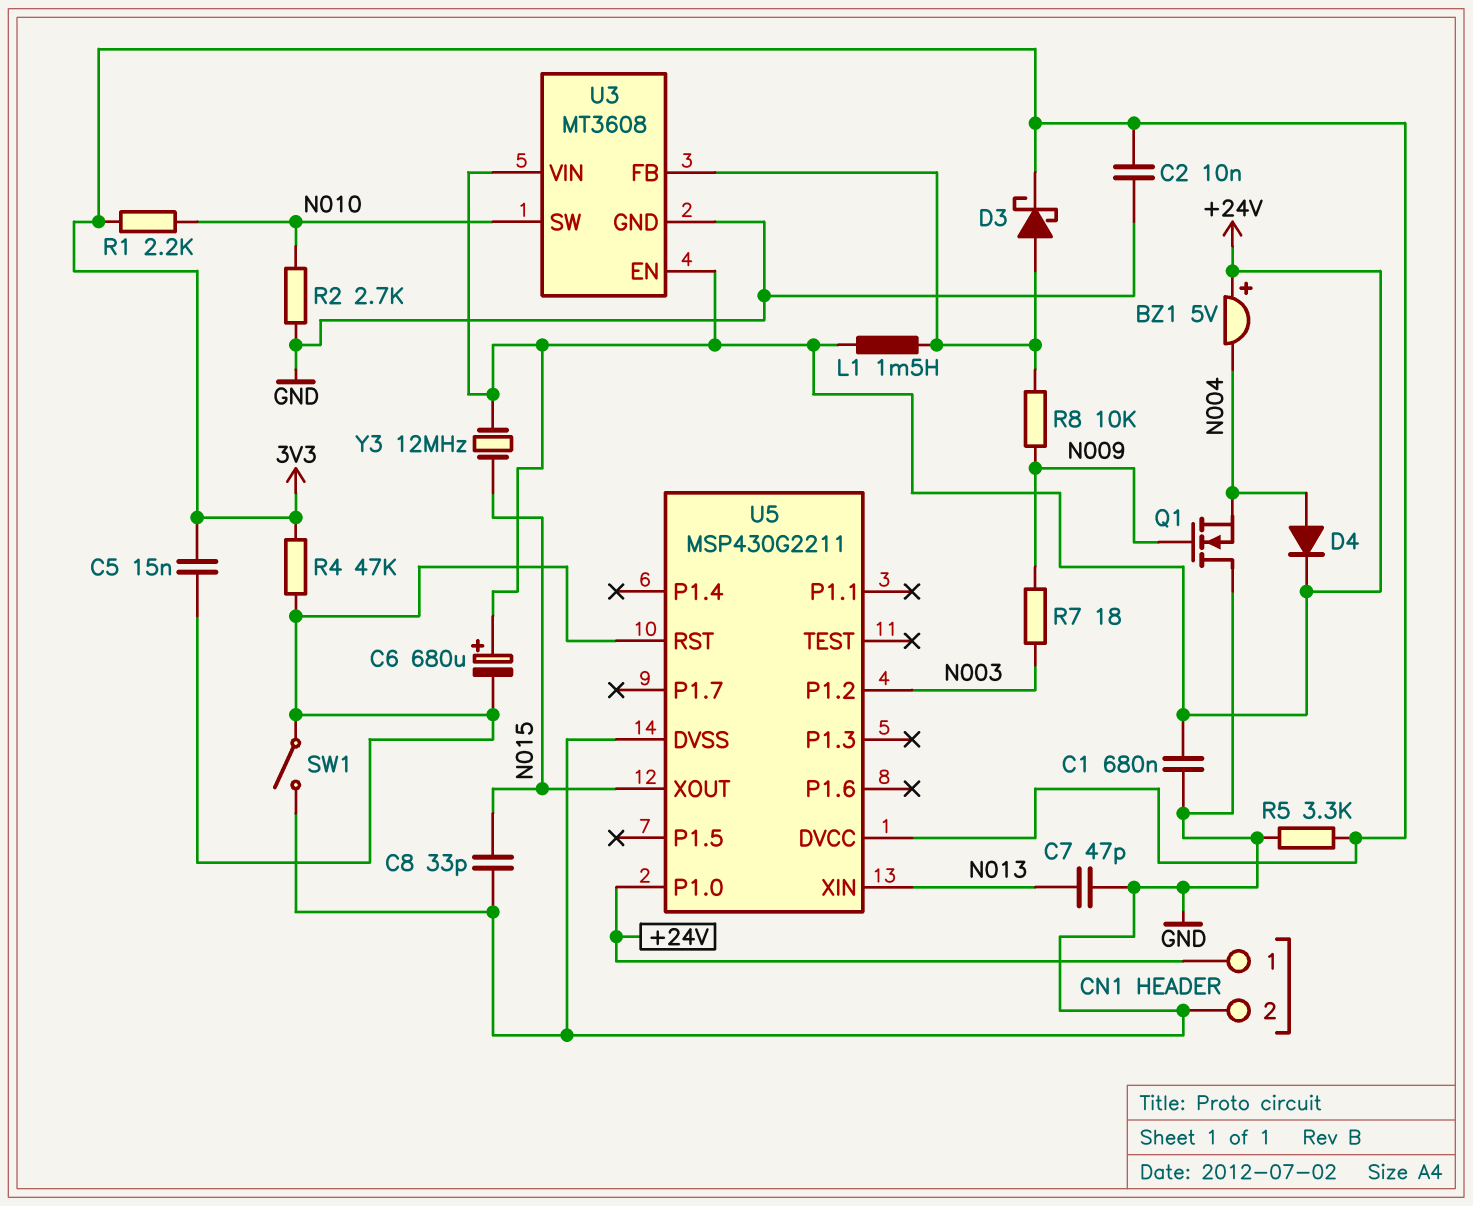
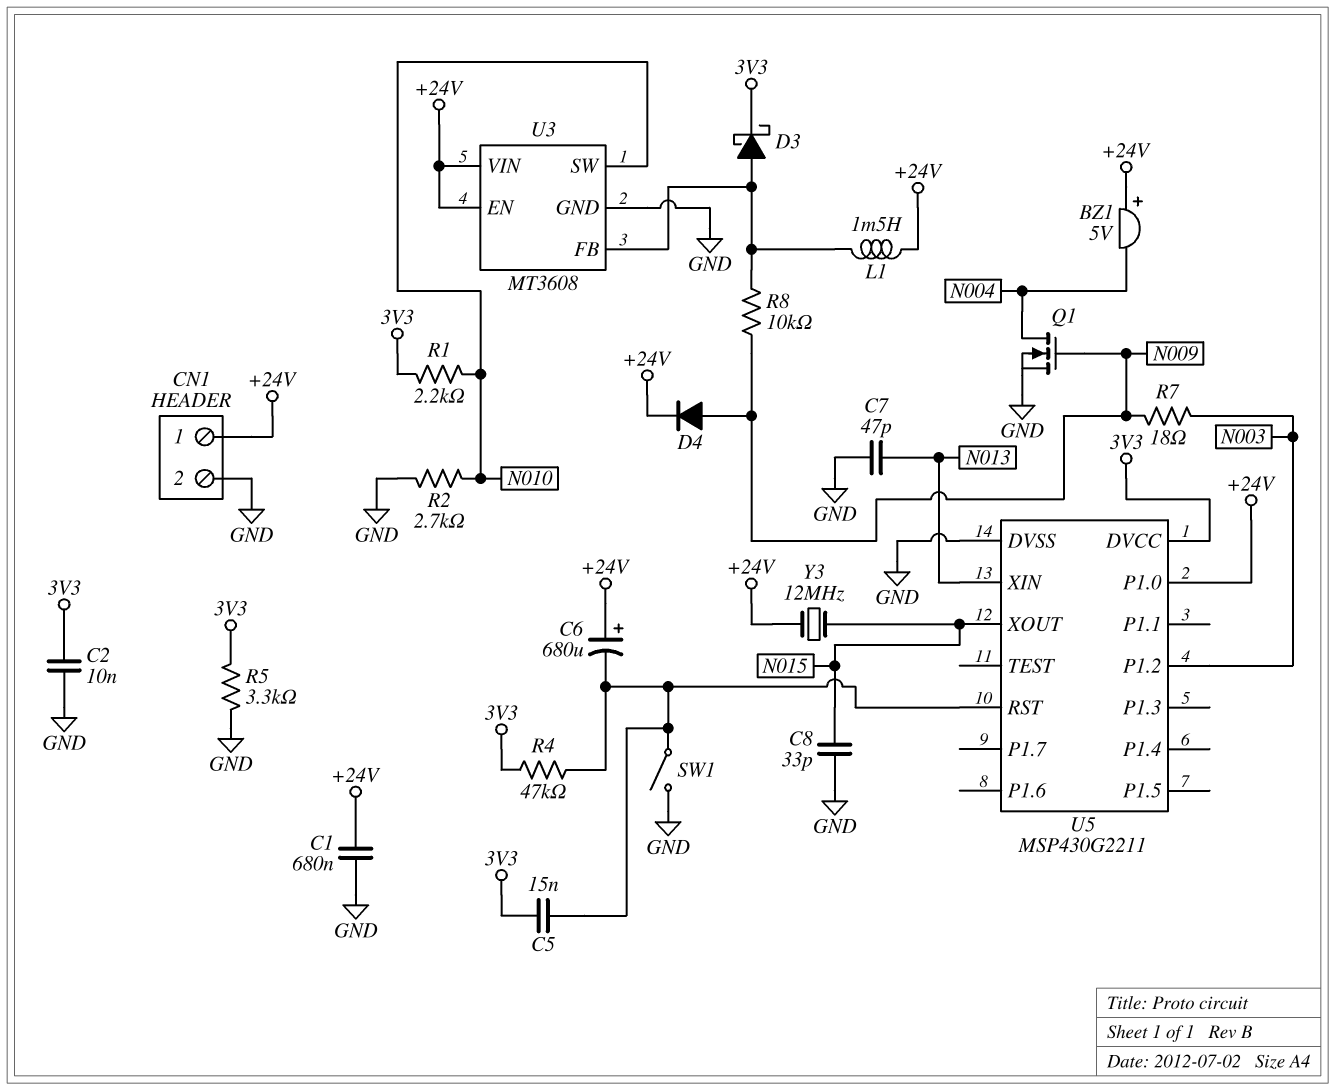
D4: diode (A N004, K +24V) -> diode (A N009, K +24V)
Q1: NMOS (G N009, D GND, S N004) -> NMOS (G N009, D N004, S GND)

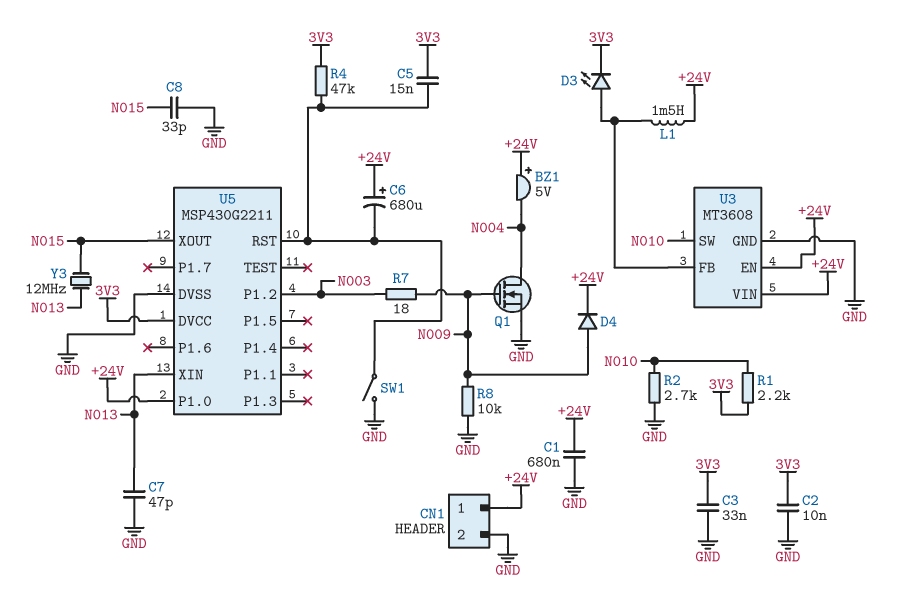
C3: none -> 33nF (3V3, GND)
D3: schottky (A U3/FB, K 3V3) -> LED (A U3/FB, K 3V3)
R5: 3.3k (3V3, GND) -> none
R8: 10k (N009, U3/FB) -> 10k (GND, N009)
Y3: 12MHz (+24V, N015) -> 12MHz (N013, N015)

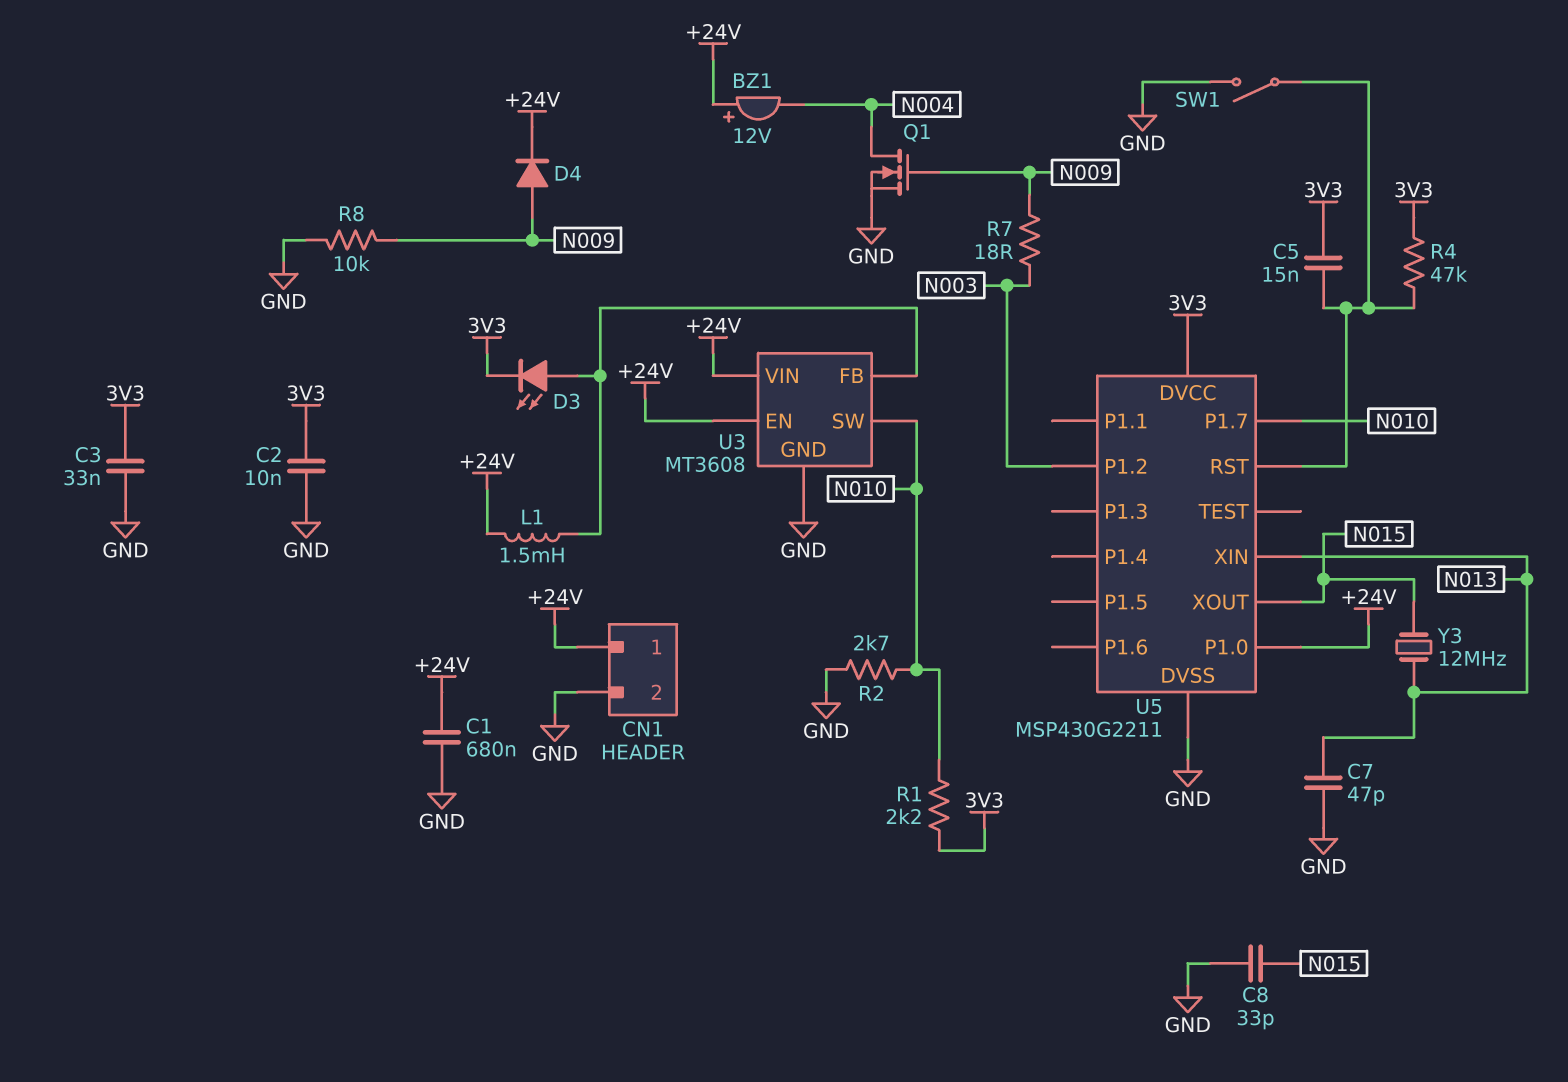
BZ1: buzzer 5V (plus +24V, minus N004) -> buzzer 12V (plus +24V, minus N004)
C6: 680uF (plus +24V, minus U5/RST) -> none
U5 pin P1.7: none -> N010

